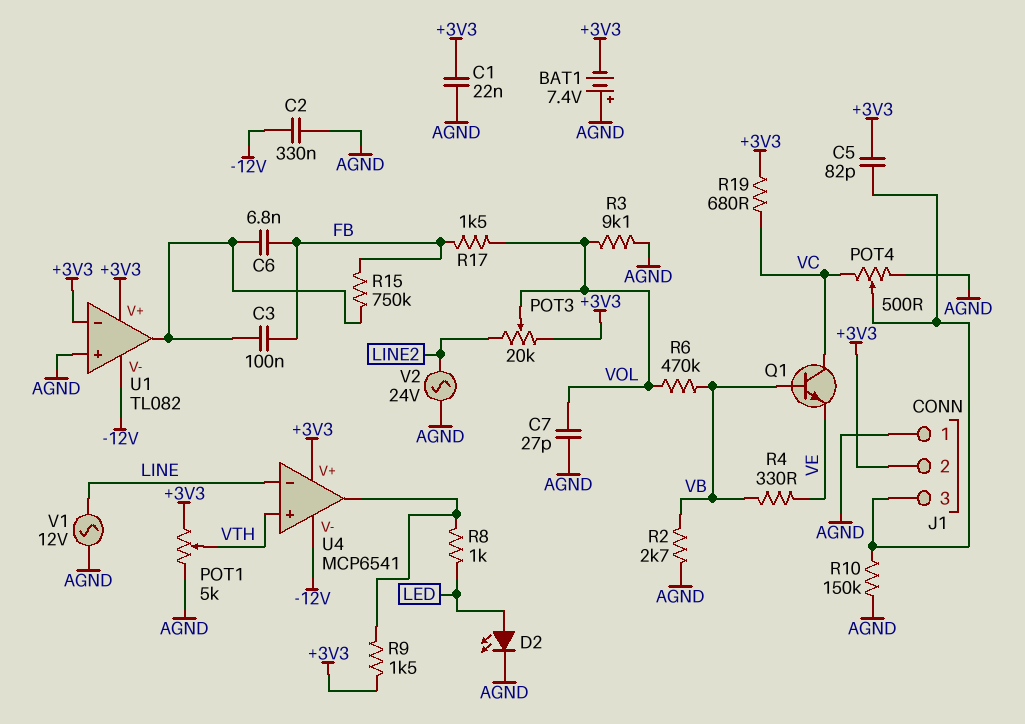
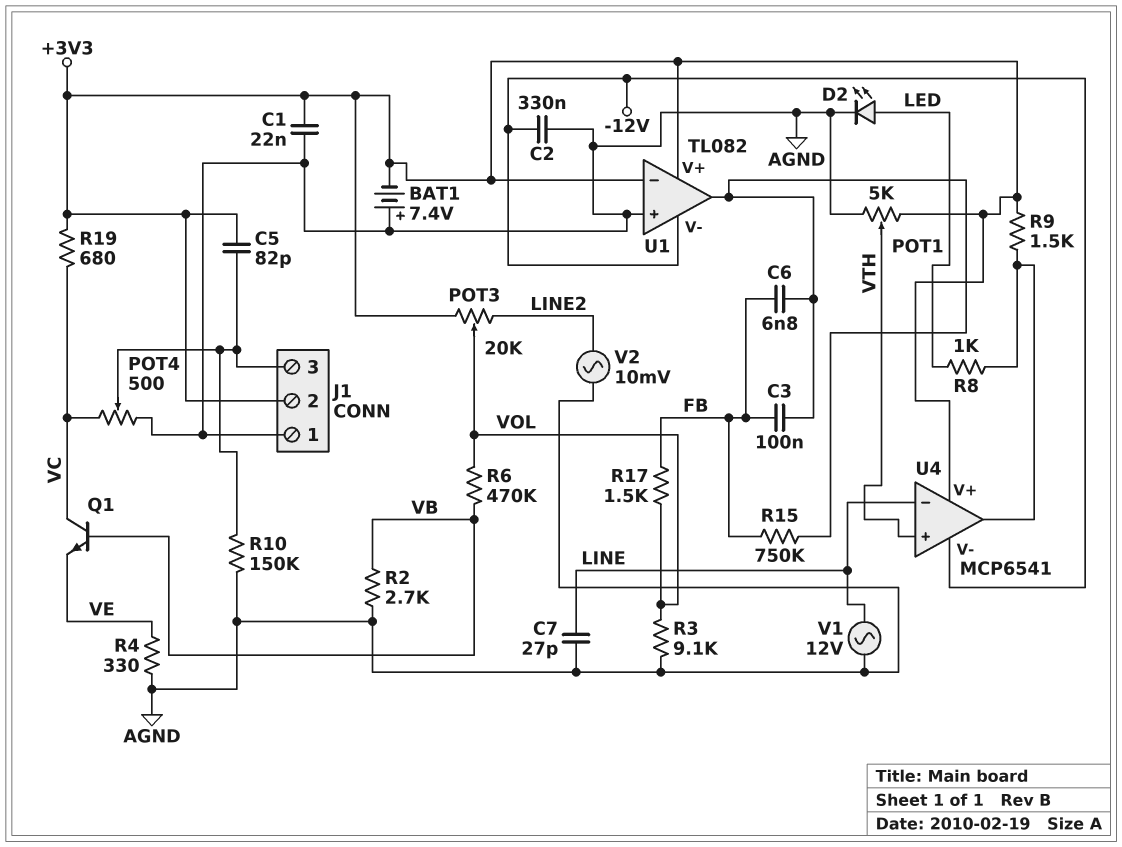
C7: 27pF (AGND, VOL) -> 27pF (AGND, LINE)
R4: 330 (VB, VE) -> 330 (AGND, VE)
V2: AC 24V (AGND, LINE2) -> AC 10mV (AGND, LINE2)

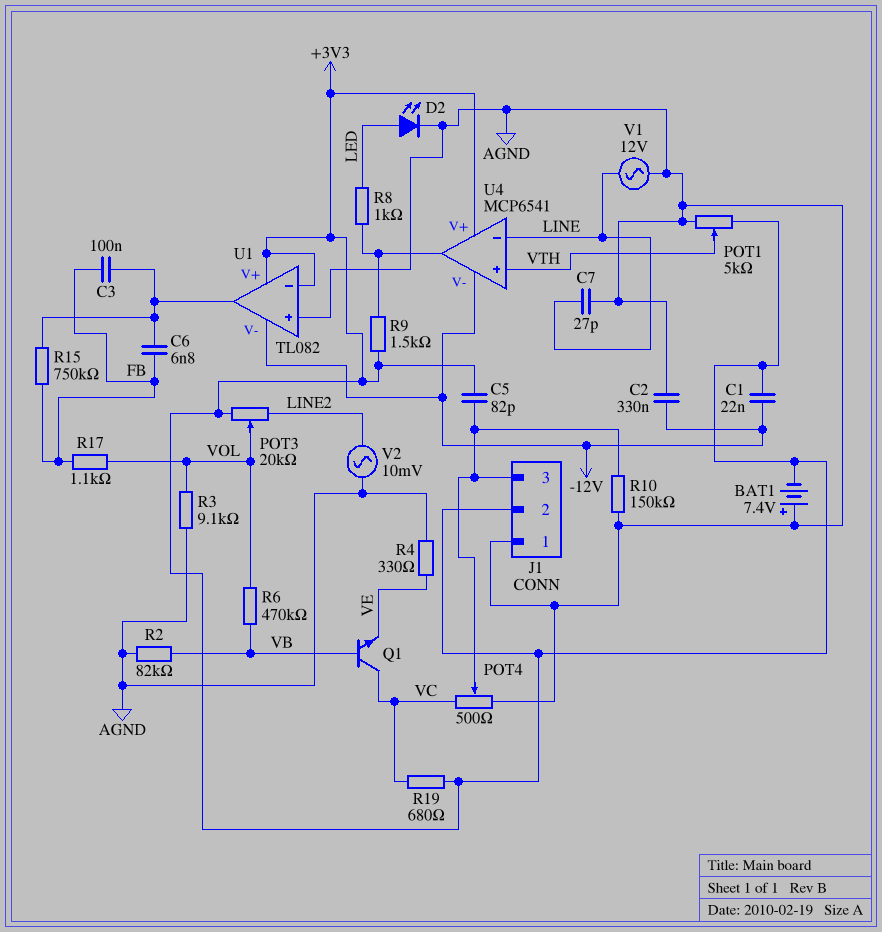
C1: 22nF (+3V3, AGND) -> 22nF (+3V3, -12V)
R2: 2.7k (AGND, VB) -> 82k (AGND, VB)
R17: 1.5k (FB, VOL) -> 1.1k (FB, VOL)

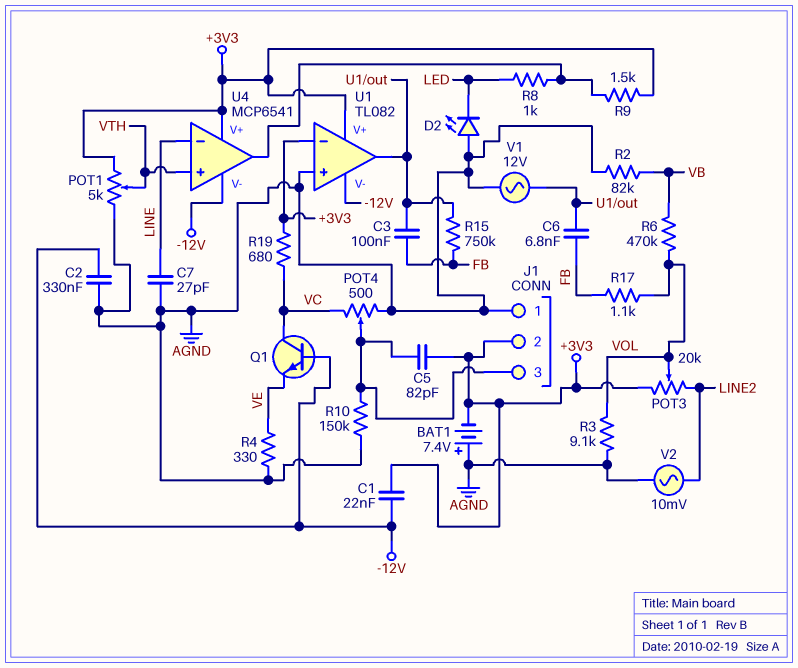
D2: LED (A LED, K AGND) -> LED (A AGND, K LED)
Q1: NPN (B VB, C VC, E VE) -> NPN (B -12V, C VC, E VE)
V1: AC 12V (AGND, LINE) -> AC 12V (AGND, U1/out)

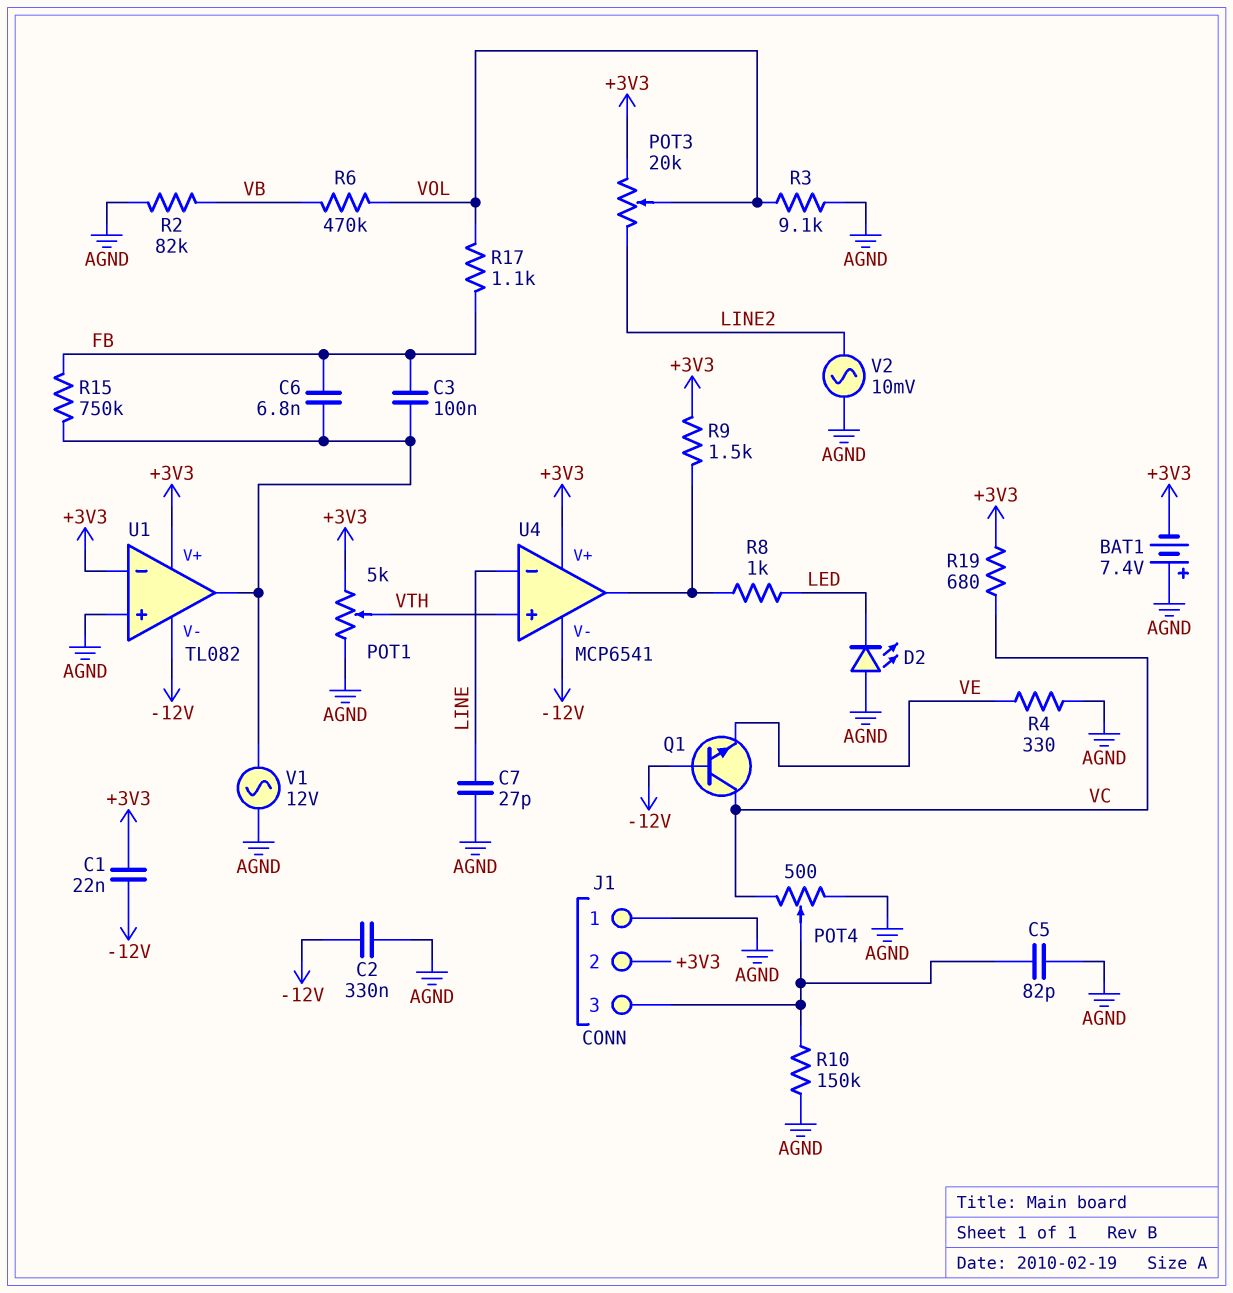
C5: 82pF (+3V3, J1/3) -> 82pF (AGND, J1/3)

